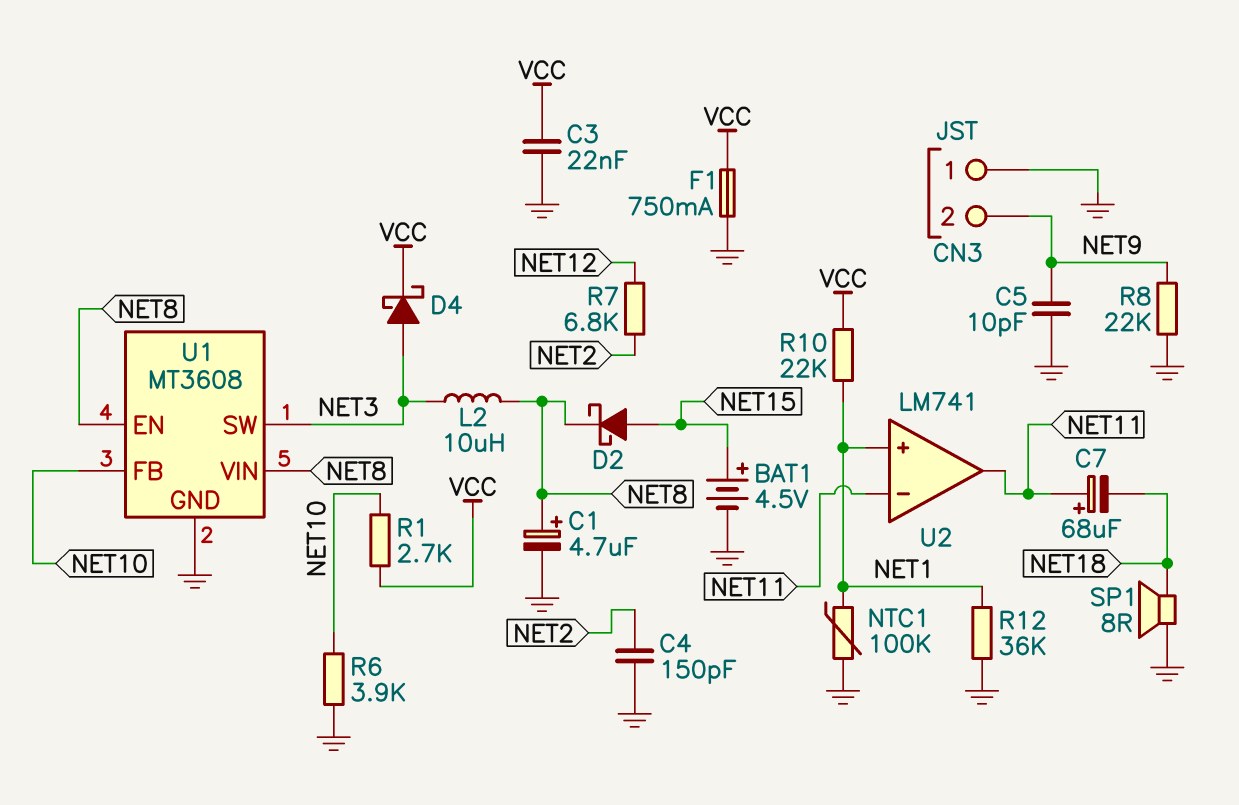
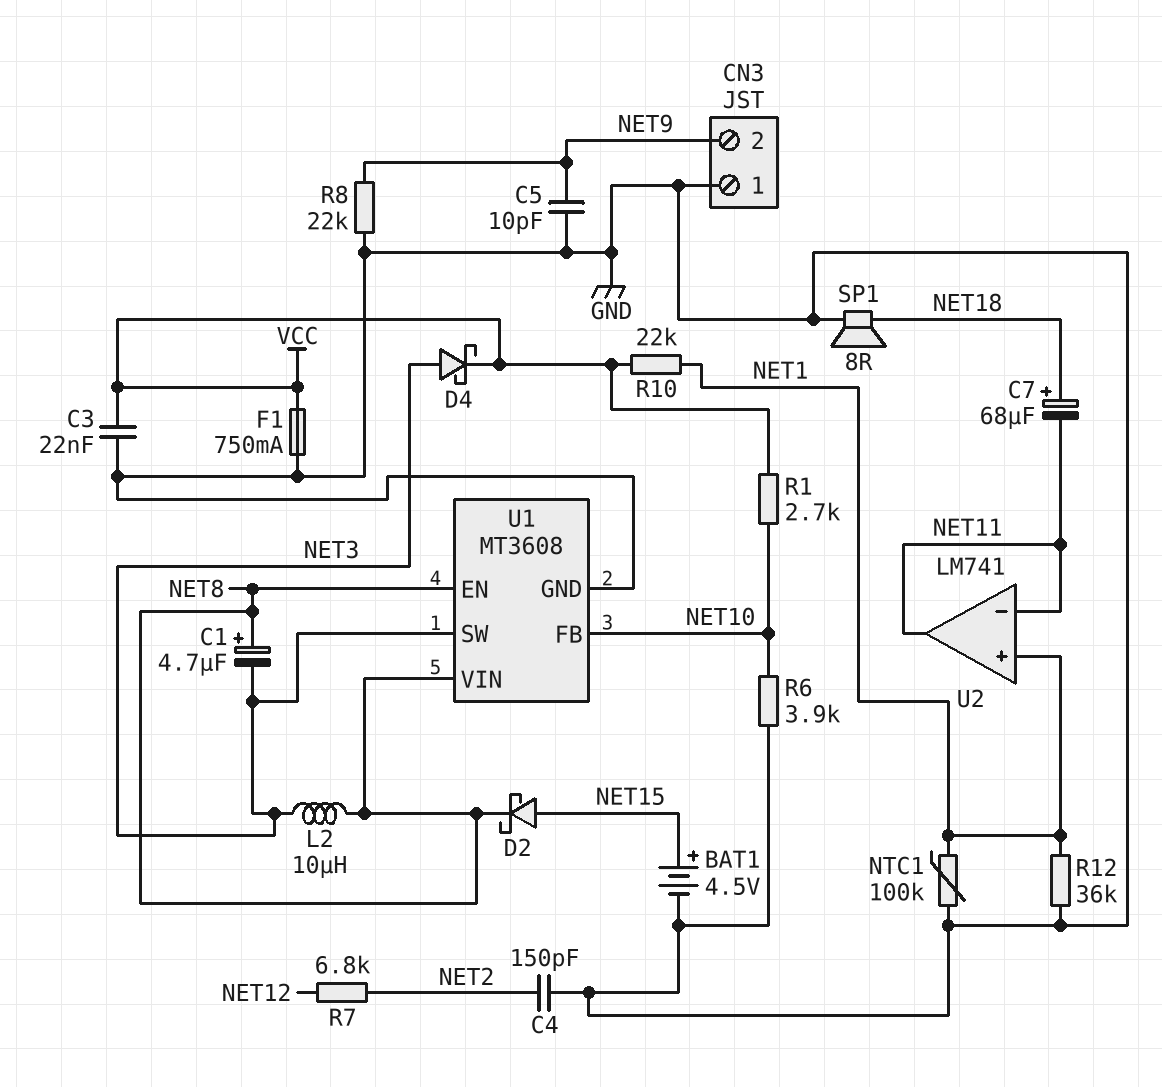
C1: 4.7uF (plus NET8, minus GND) -> 4.7uF (plus NET8, minus NET3)
C7: 68uF (plus NET11, minus NET18) -> 68uF (plus NET18, minus NET11)

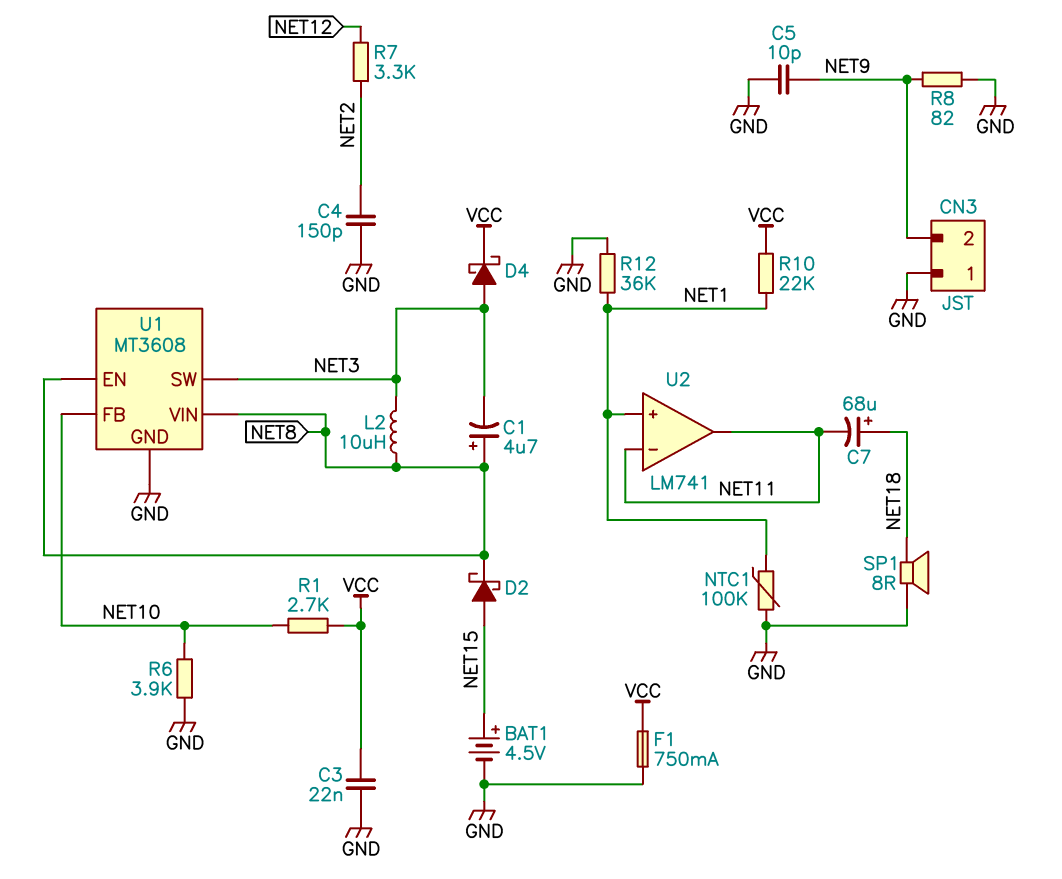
R7: 6.8k (NET2, NET12) -> 3.3k (NET2, NET12)
R8: 22k (GND, NET9) -> 82 (GND, NET9)

